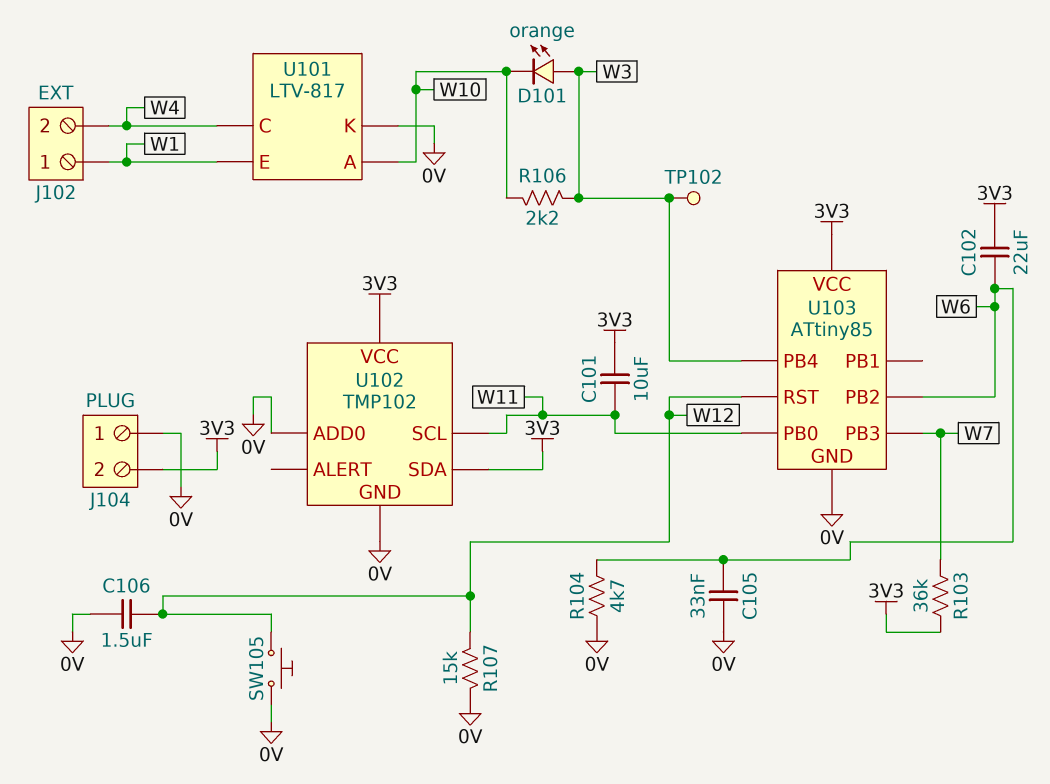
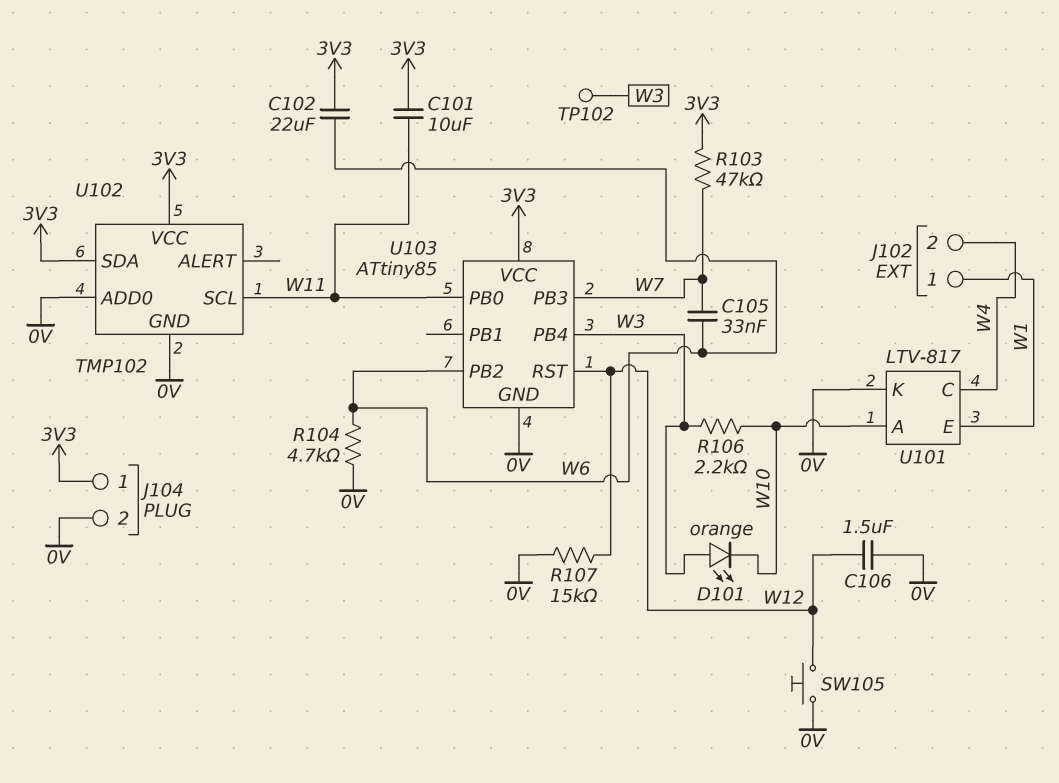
C105: 33nF (0V, W6) -> 33nF (W6, W7)
J104 pin 1: 0V -> 3V3
J104 pin 2: 3V3 -> 0V
R103: 36k (3V3, W7) -> 47k (3V3, W7)

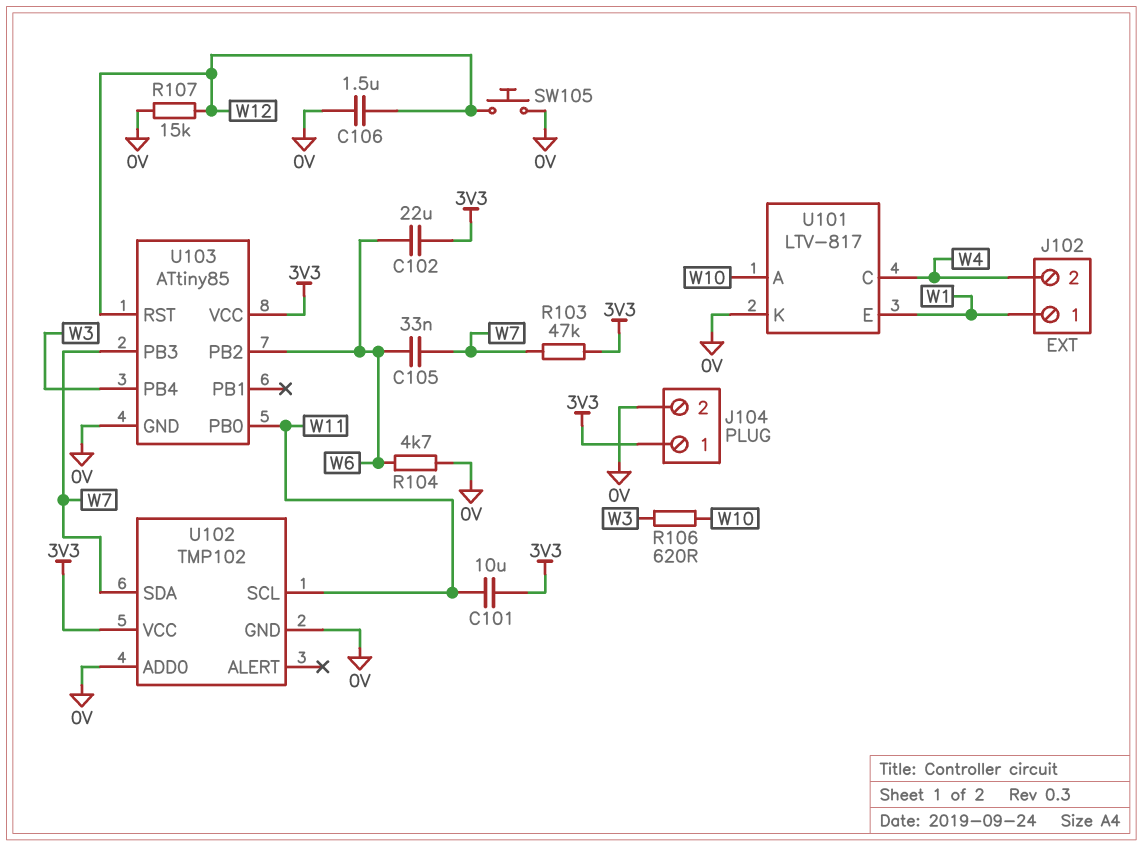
D101: LED orange (A W3, K W10) -> none
R106: 2.2k (W3, W10) -> 620 (W3, W10)
TP102: test point (W3) -> none
U102 pin SDA: 3V3 -> W7

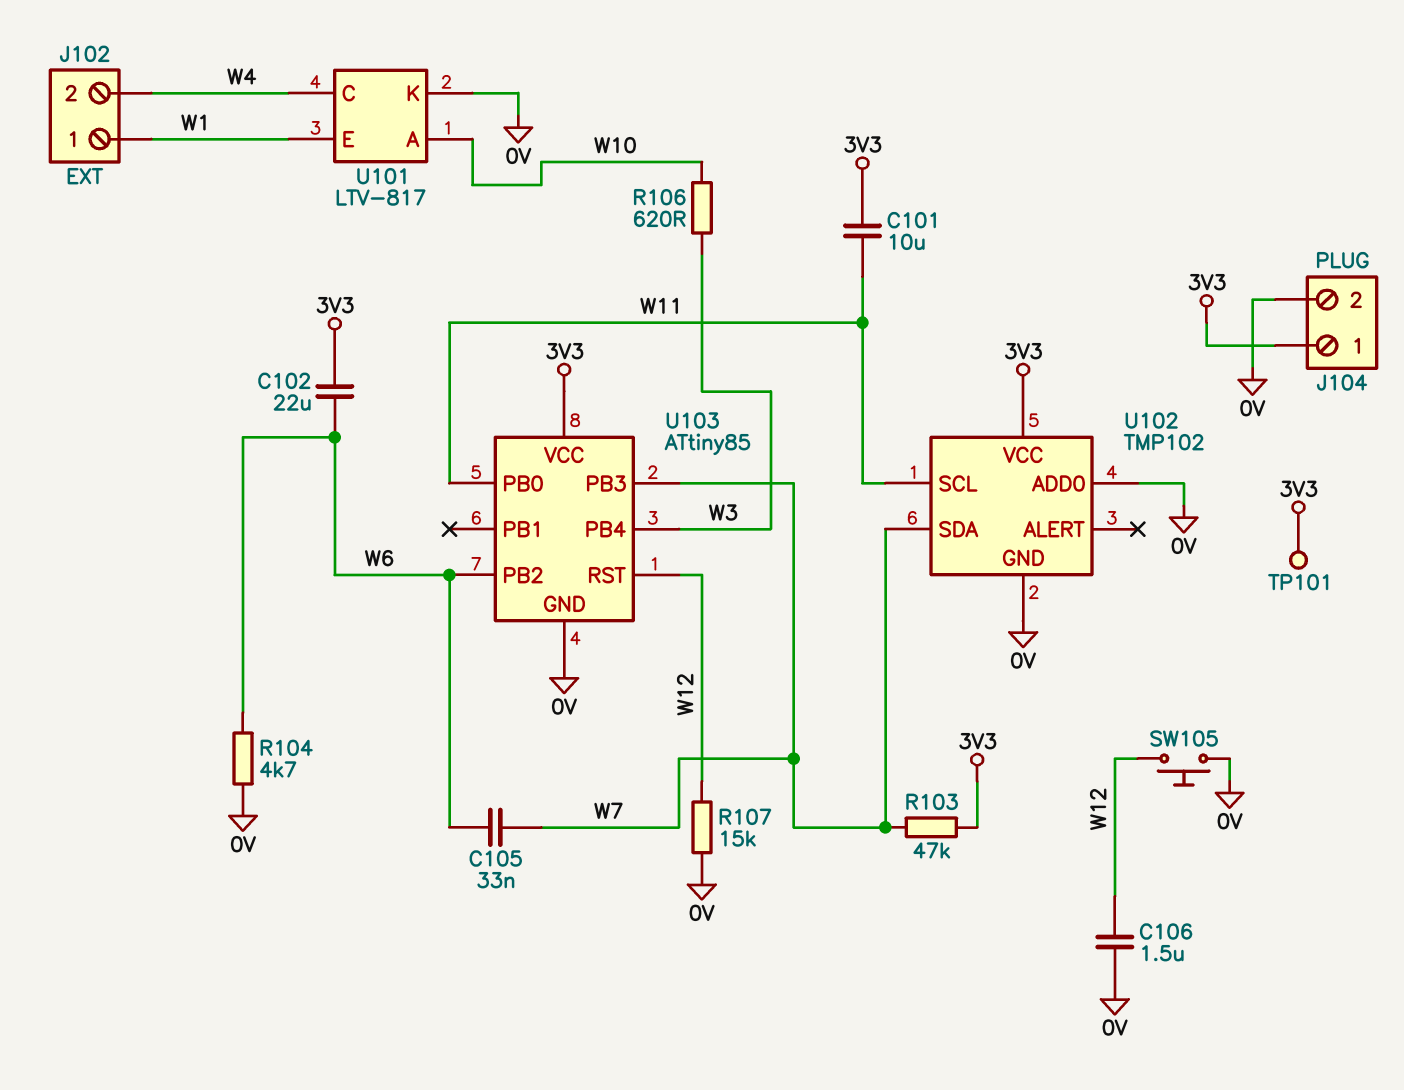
TP101: none -> test point (3V3)

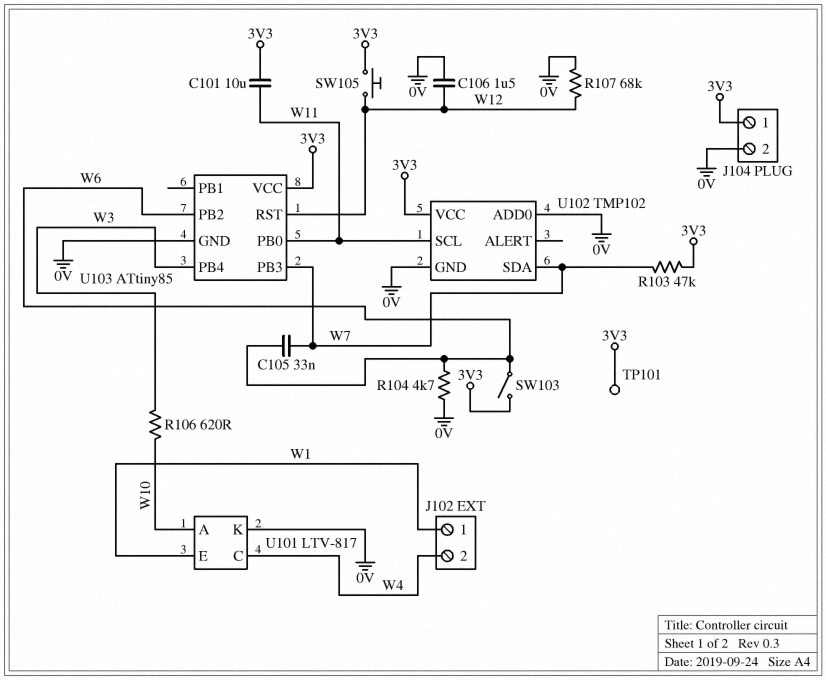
C102: 22uF (3V3, W6) -> none
R107: 15k (0V, W12) -> 68k (0V, W12)
SW103: none -> switch (3V3, W6)
SW105: button (0V, W12) -> button (3V3, W12)

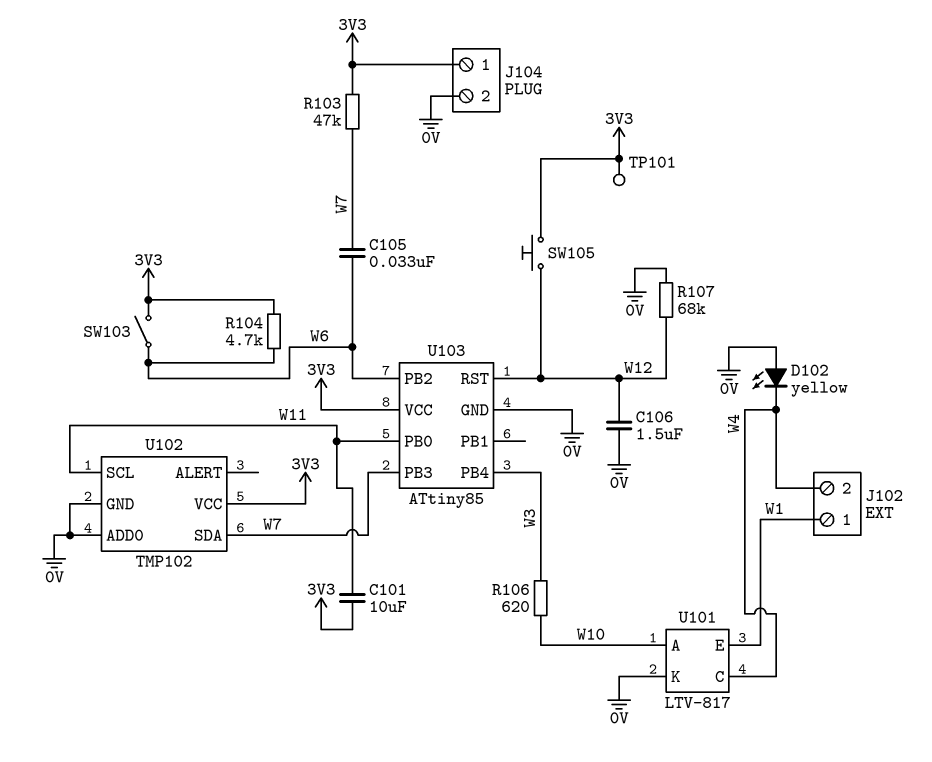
D102: none -> LED yellow (A 0V, K W4)
R104: 4.7k (0V, W6) -> 4.7k (3V3, W6)

